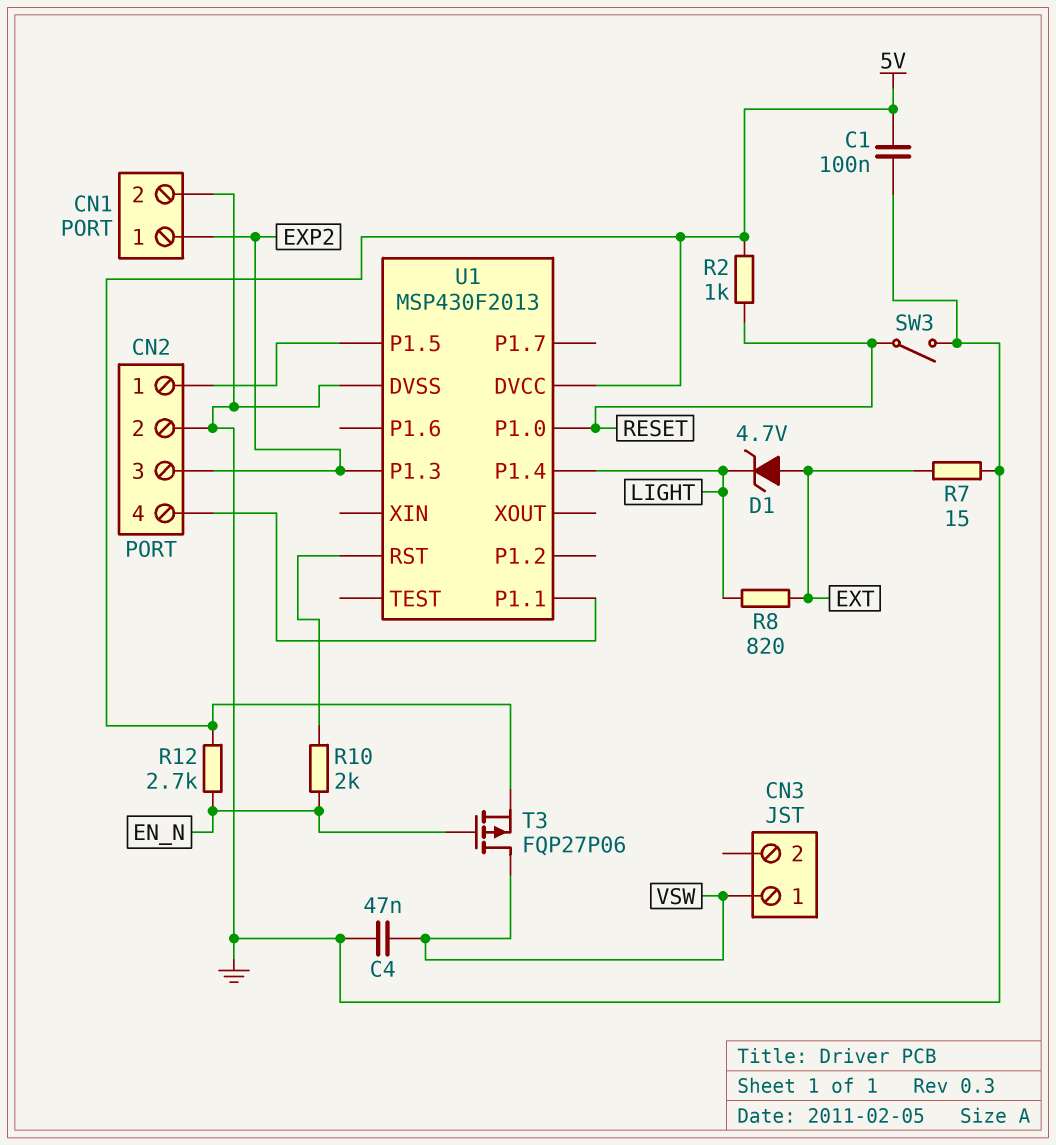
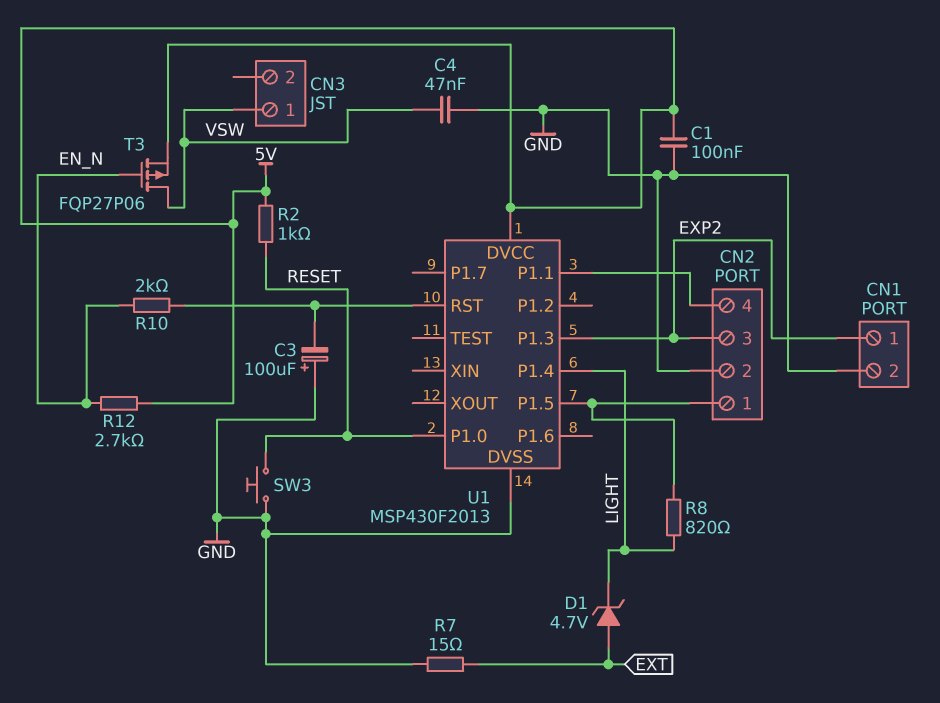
C3: none -> 100uF (plus GND, minus U1/RST)
R8: 820 (EXT, LIGHT) -> 820 (CN2/1, LIGHT)
SW3: switch (GND, RESET) -> button (GND, RESET)

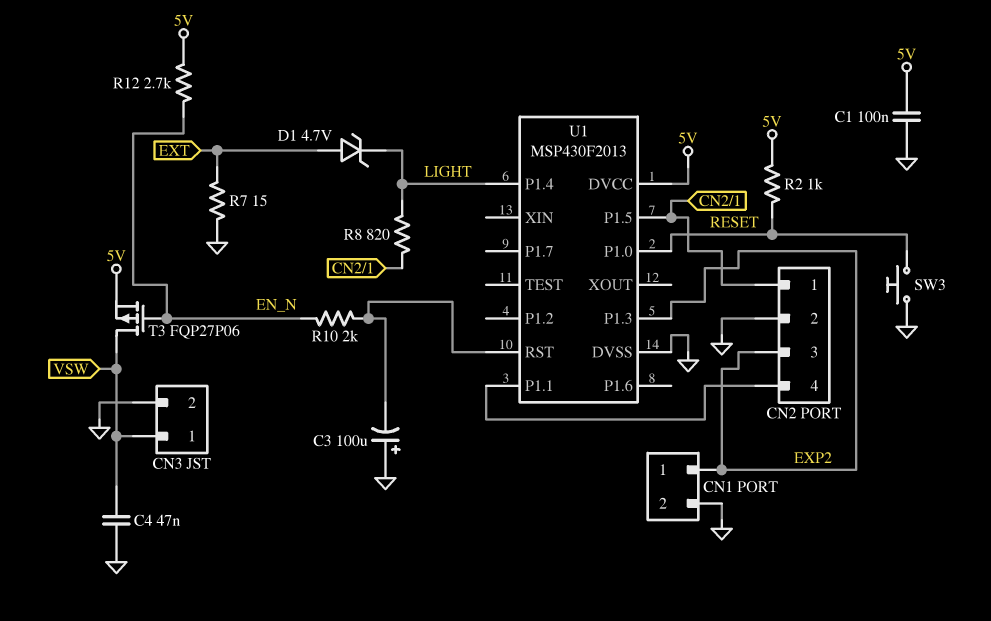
CN3 pin 2: none -> GND

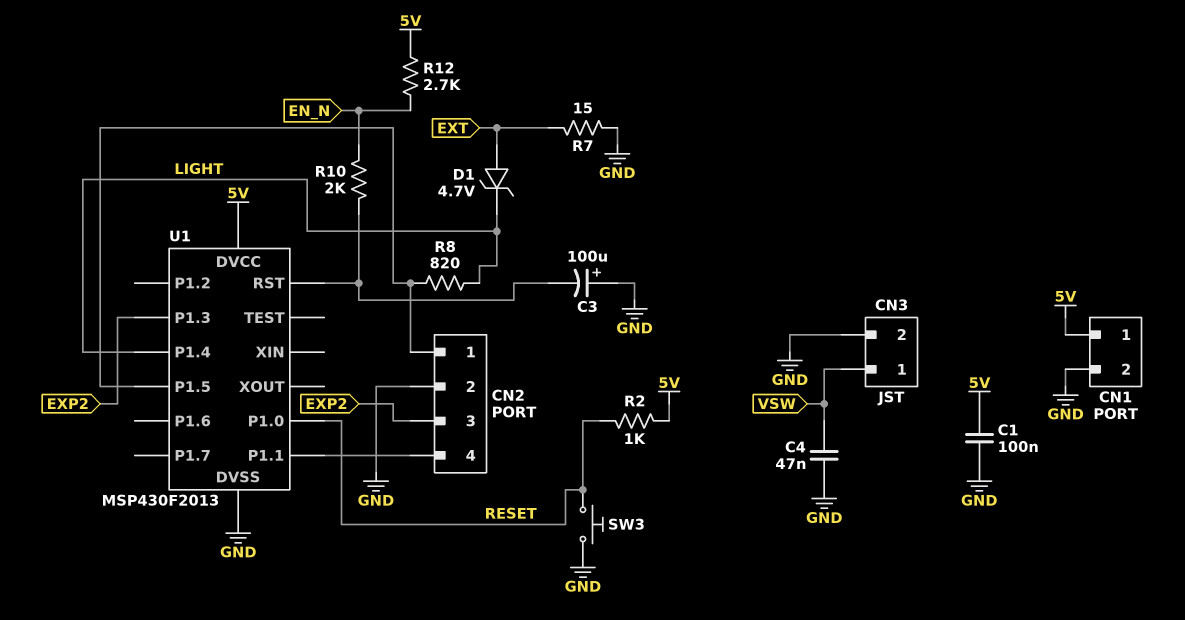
CN1 pin 1: EXP2 -> 5V
T3: PMOS FQP27P06 (G EN_N, D VSW, S 5V) -> none

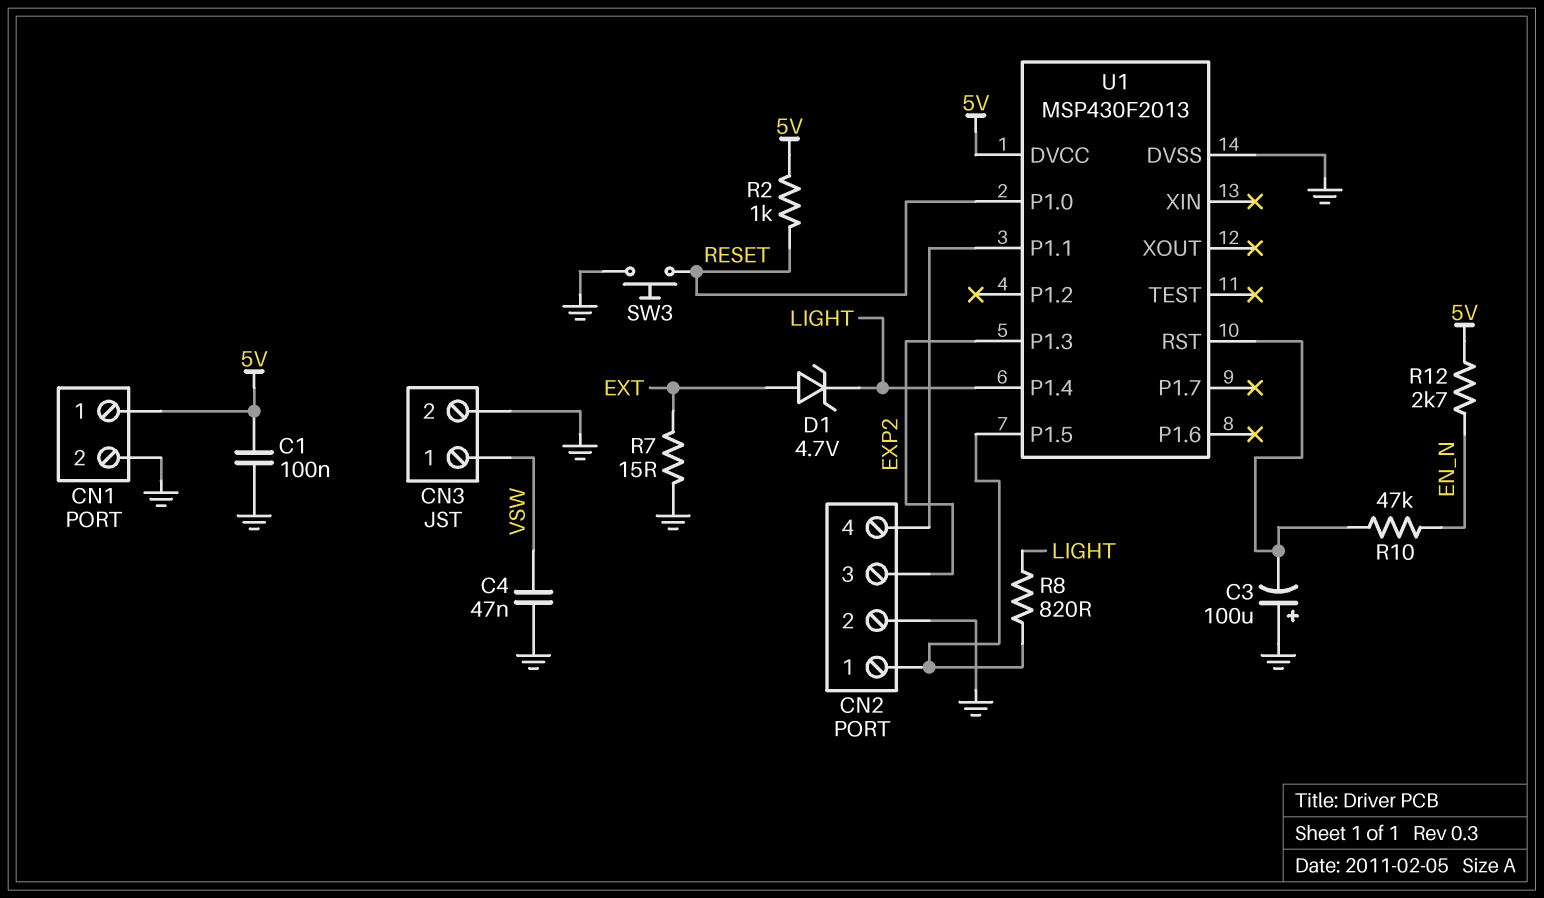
R10: 2k (EN_N, U1/RST) -> 47k (EN_N, U1/RST)

